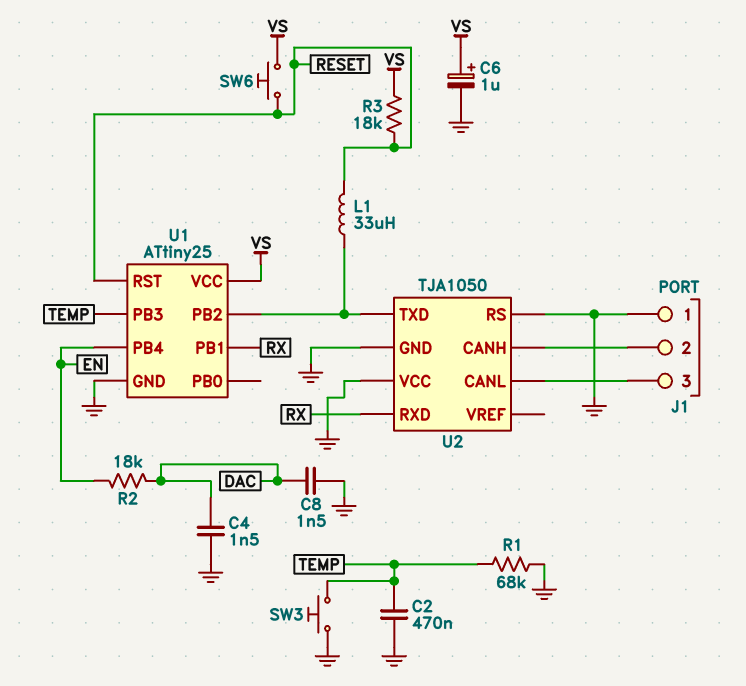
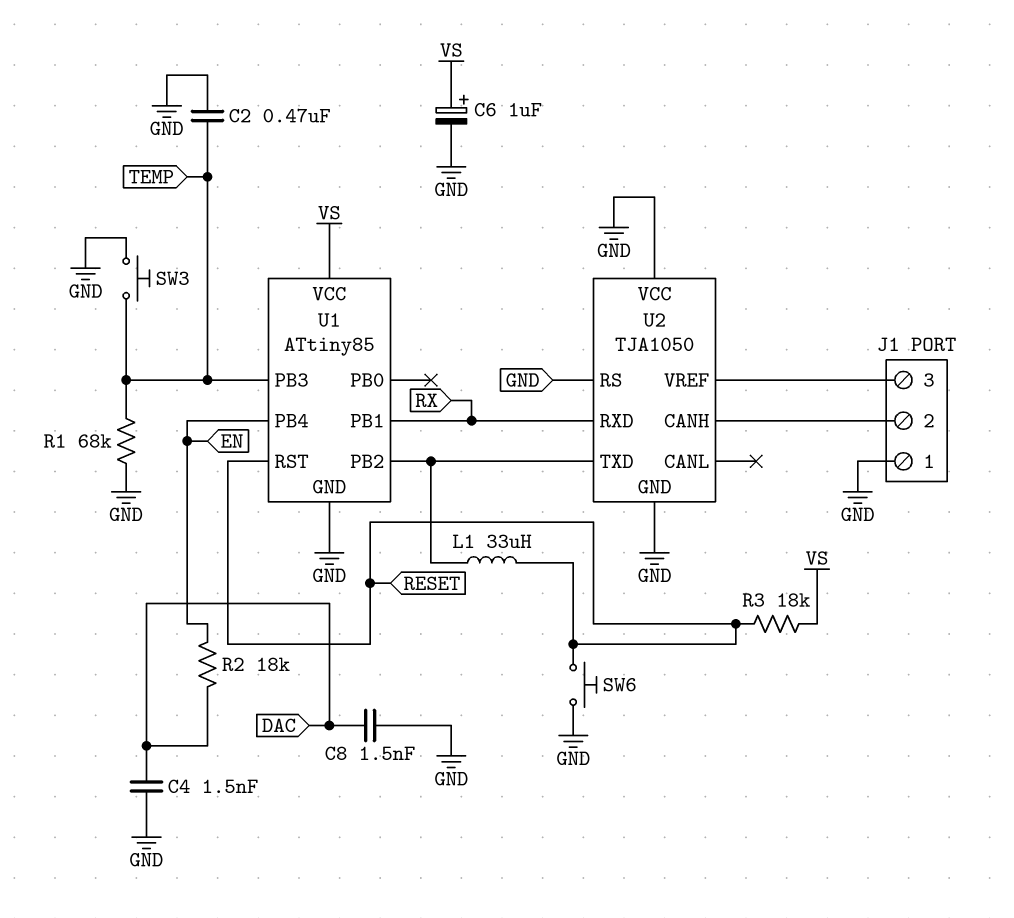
SW6: button (RESET, VS) -> button (GND, RESET)
U1: ATtiny25 -> ATtiny85
U2 pin CANL: J1/3 -> none
U2 pin VREF: none -> J1/3

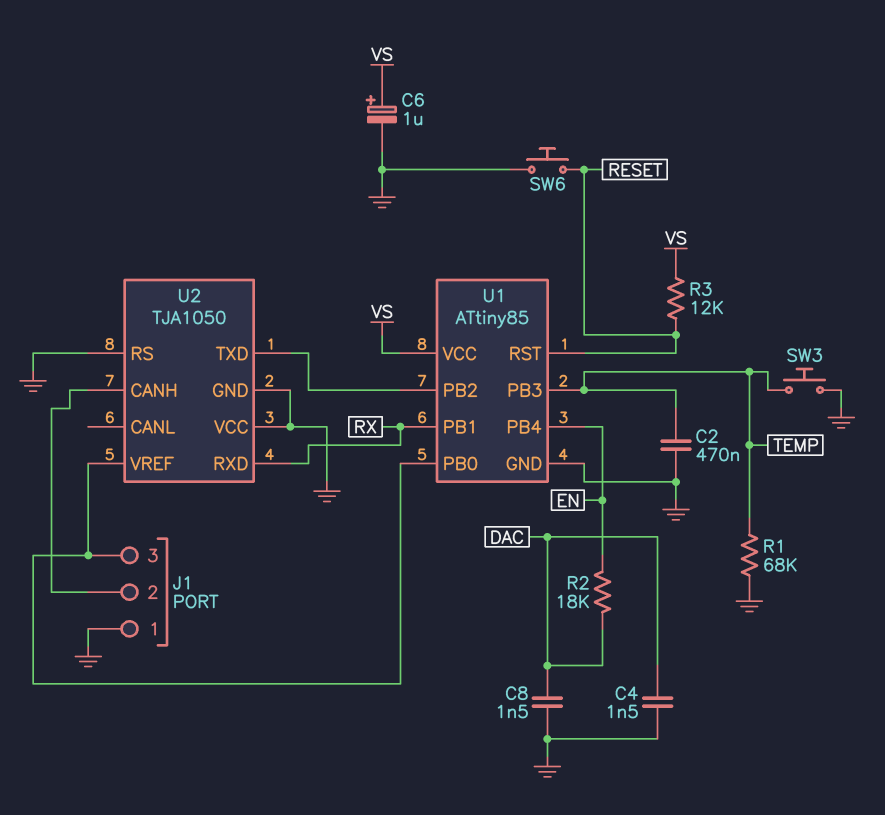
L1: 33uH (RESET, U1/PB2) -> none
R3: 18k (RESET, VS) -> 12k (RESET, VS)
U1 pin PB0: none -> J1/3

